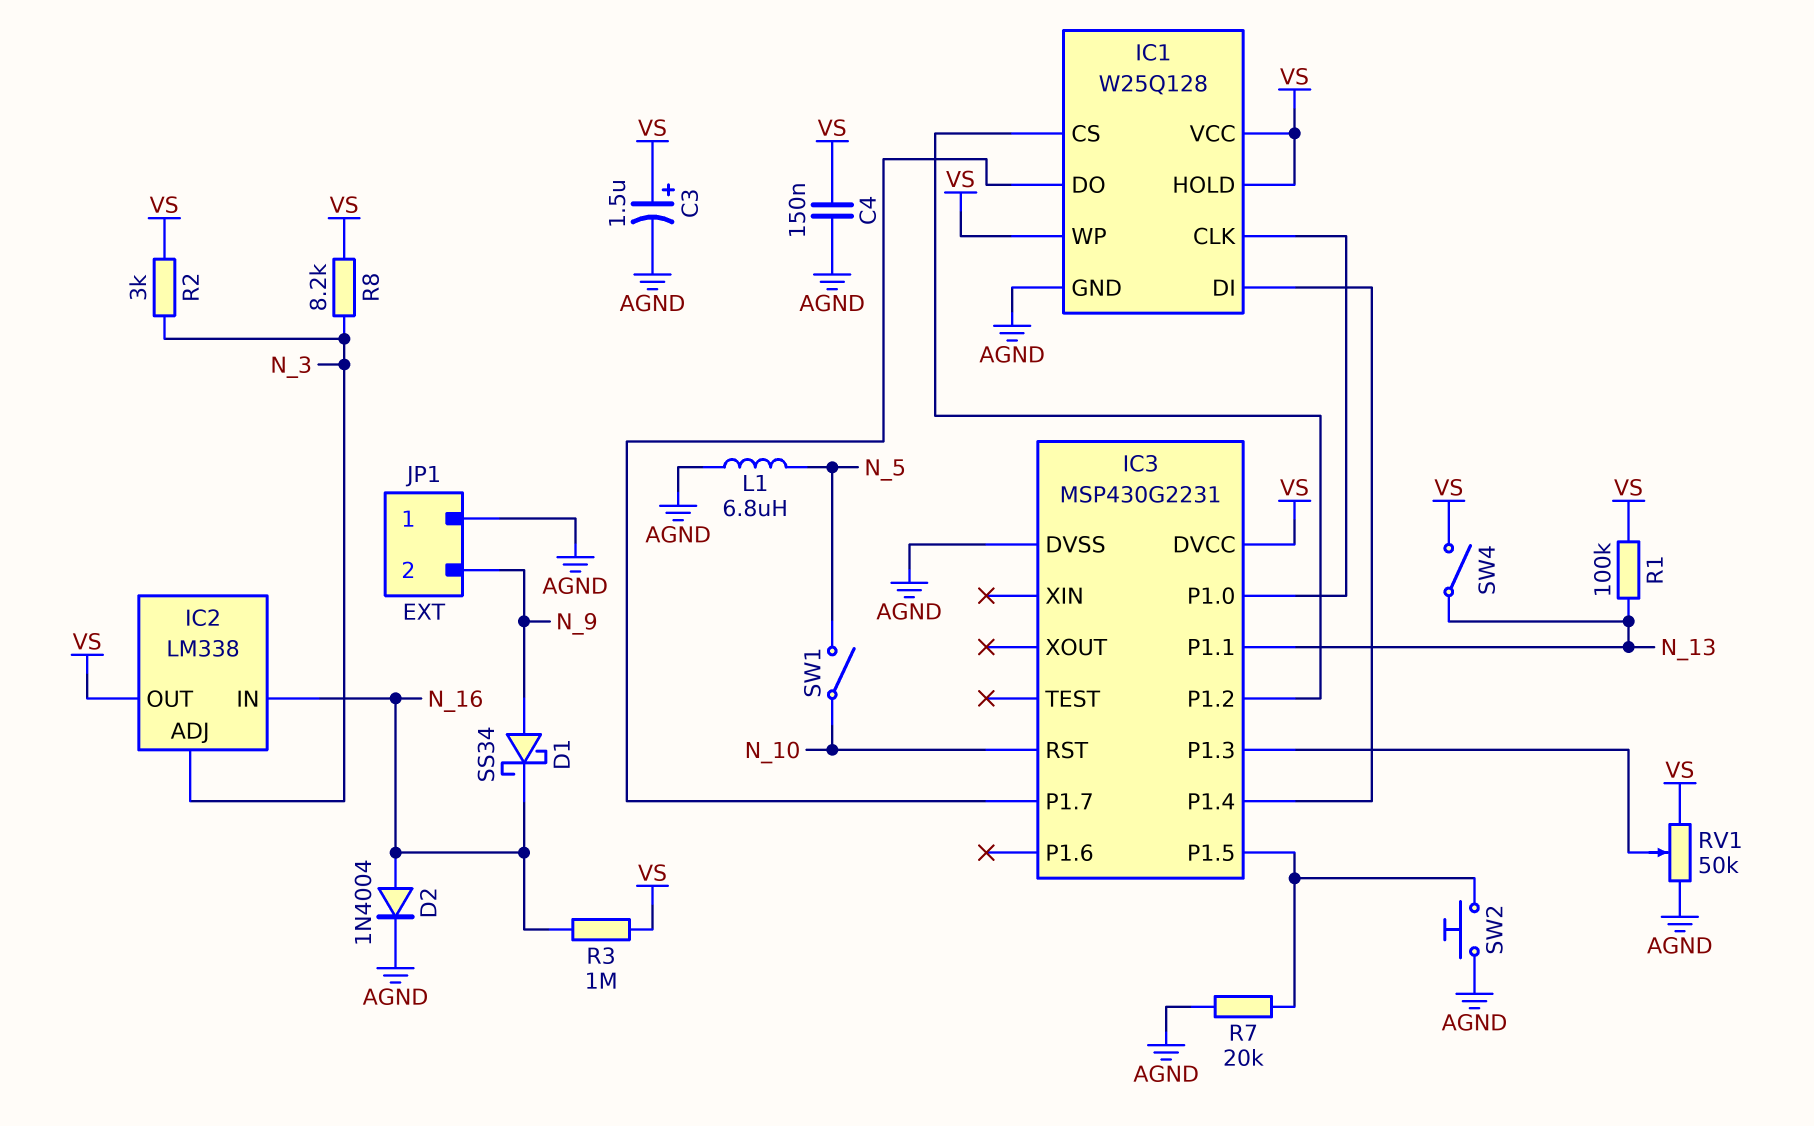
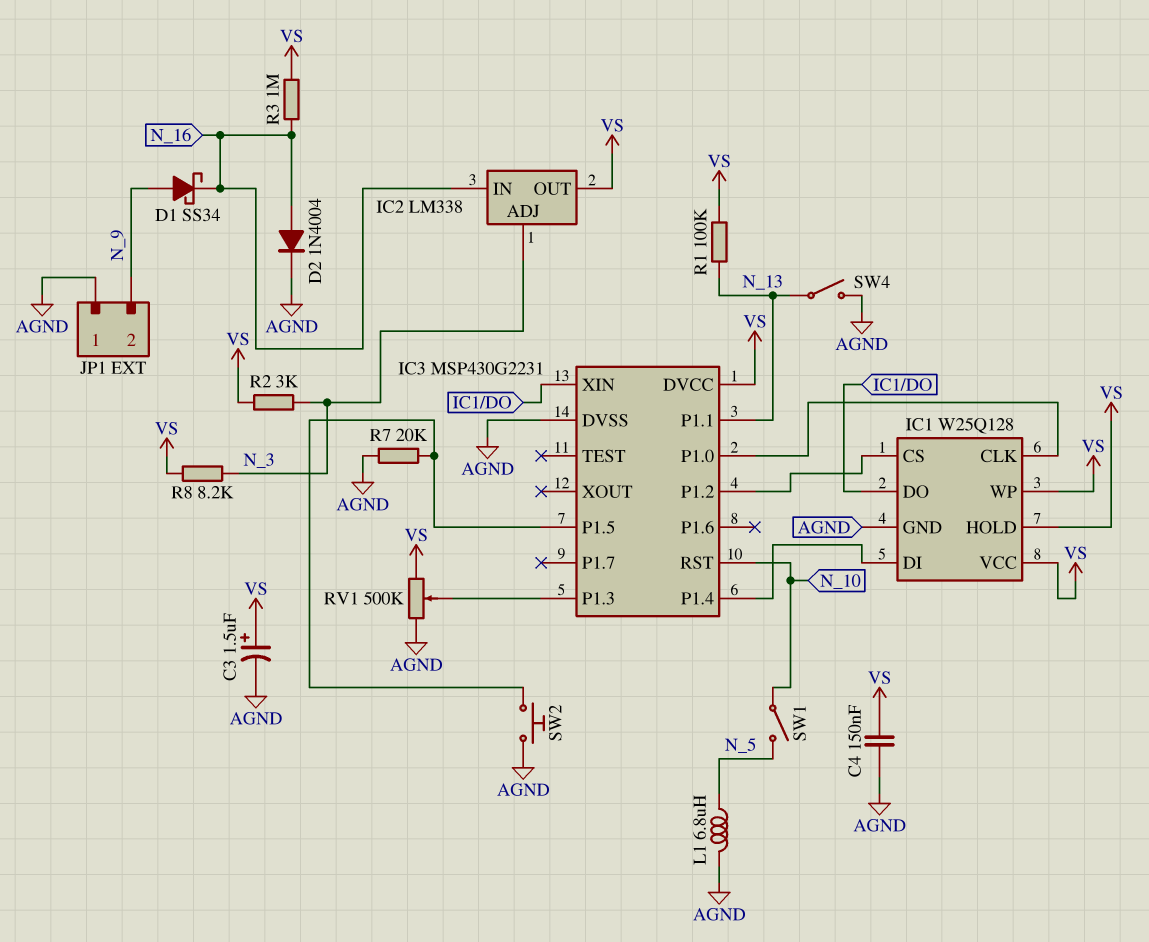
IC3 pin P1.7: IC1/DO -> none
IC3 pin XIN: none -> IC1/DO
RV1: 50k (AGND, VS, wiper IC3/P1.3) -> 500k (AGND, VS, wiper IC3/P1.3)
SW4: switch (N_13, VS) -> switch (AGND, N_13)

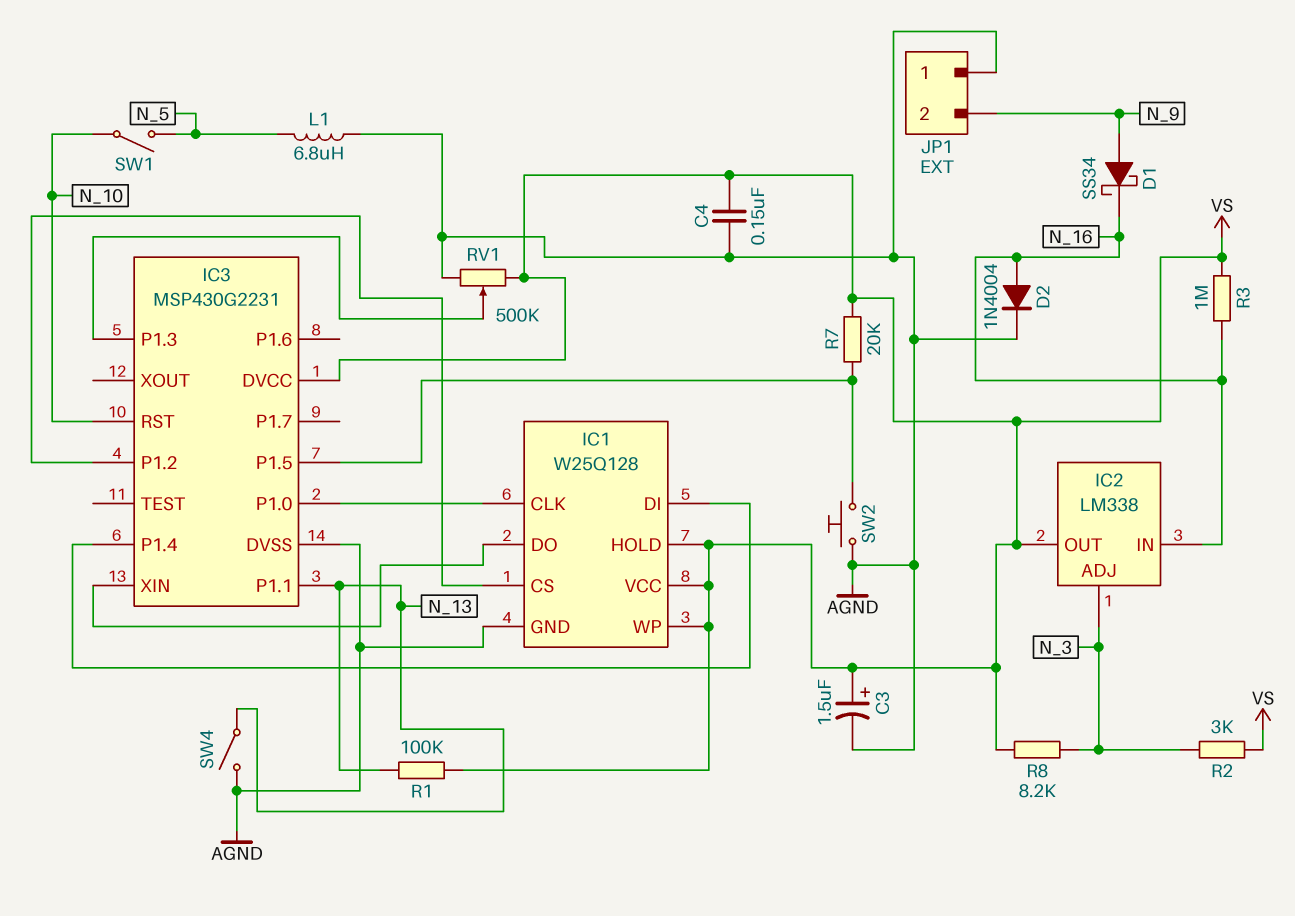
R7: 20k (AGND, IC3/P1.5) -> 20k (IC3/P1.5, VS)

